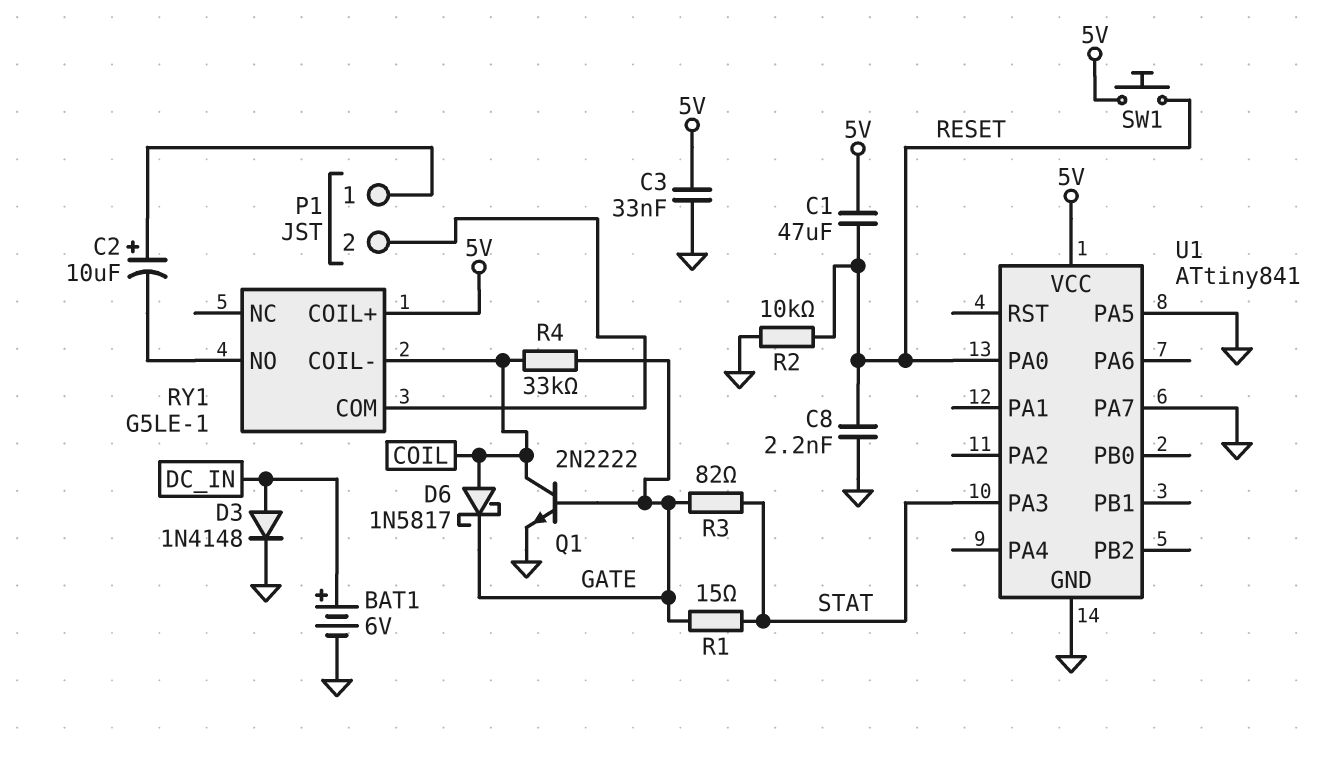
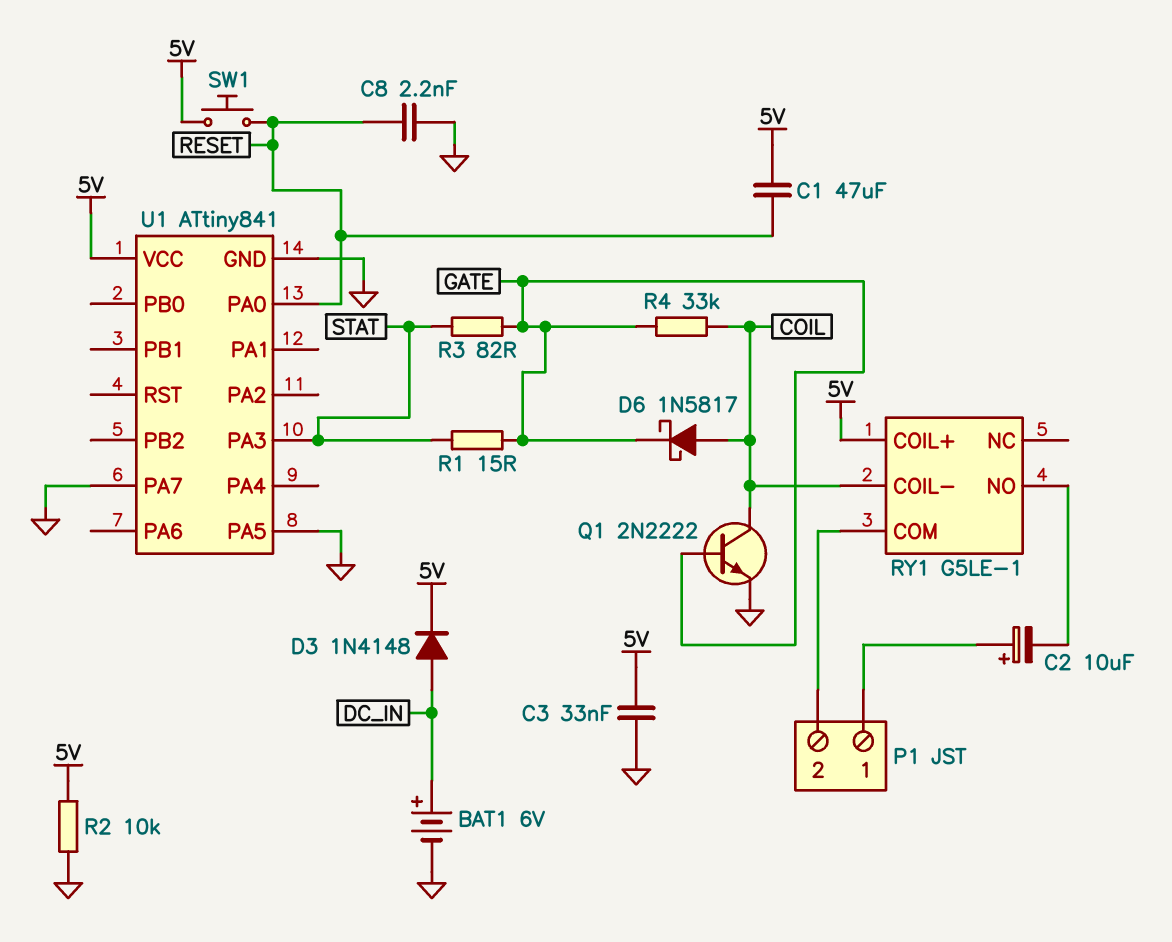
D3: diode 1N4148 (A DC_IN, K GND) -> diode 1N4148 (A DC_IN, K 5V)
R2: 10k (GND, RESET) -> 10k (5V, GND)

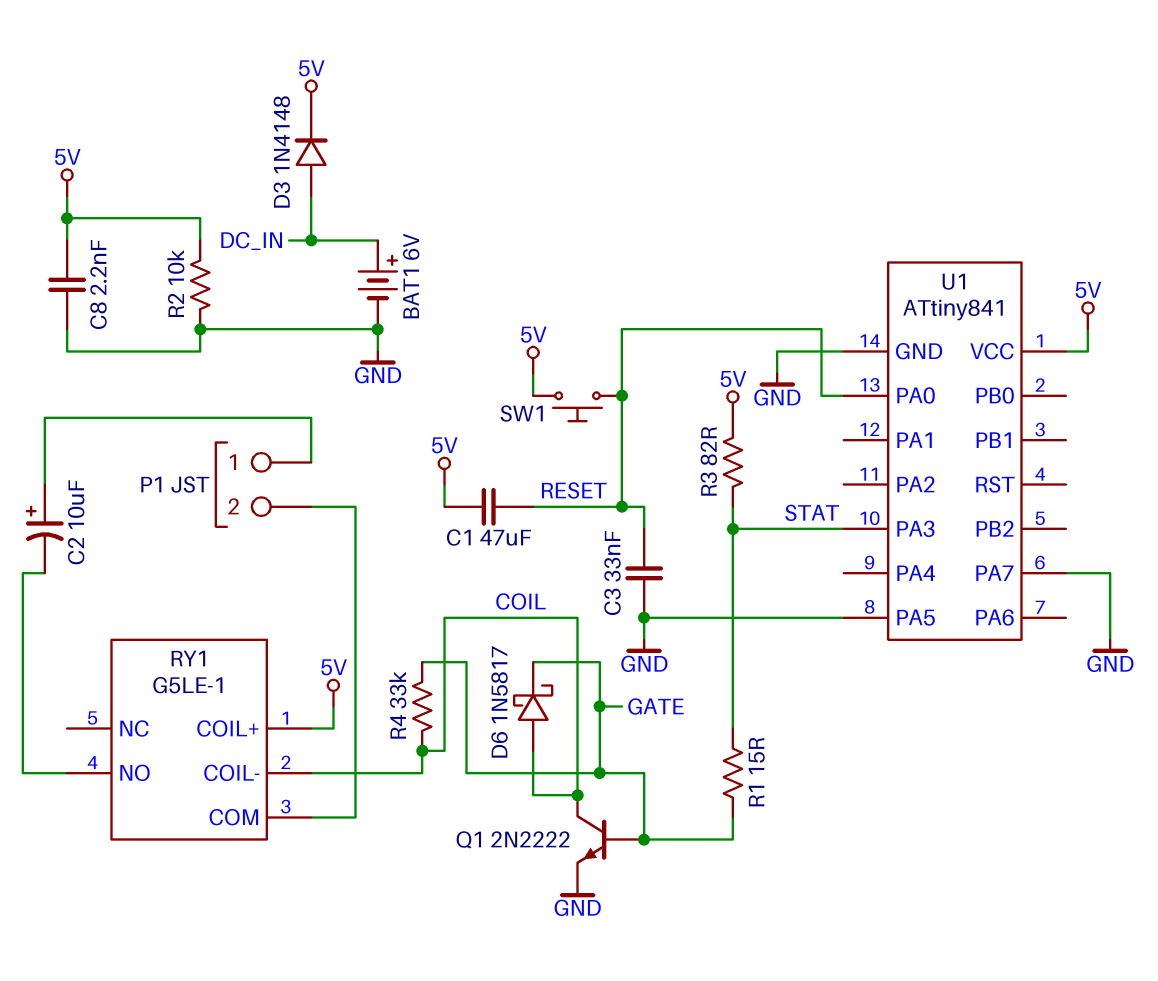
C3: 33nF (5V, GND) -> 33nF (GND, RESET)
C8: 2.2nF (GND, RESET) -> 2.2nF (5V, GND)
R3: 82 (GATE, STAT) -> 82 (5V, STAT)

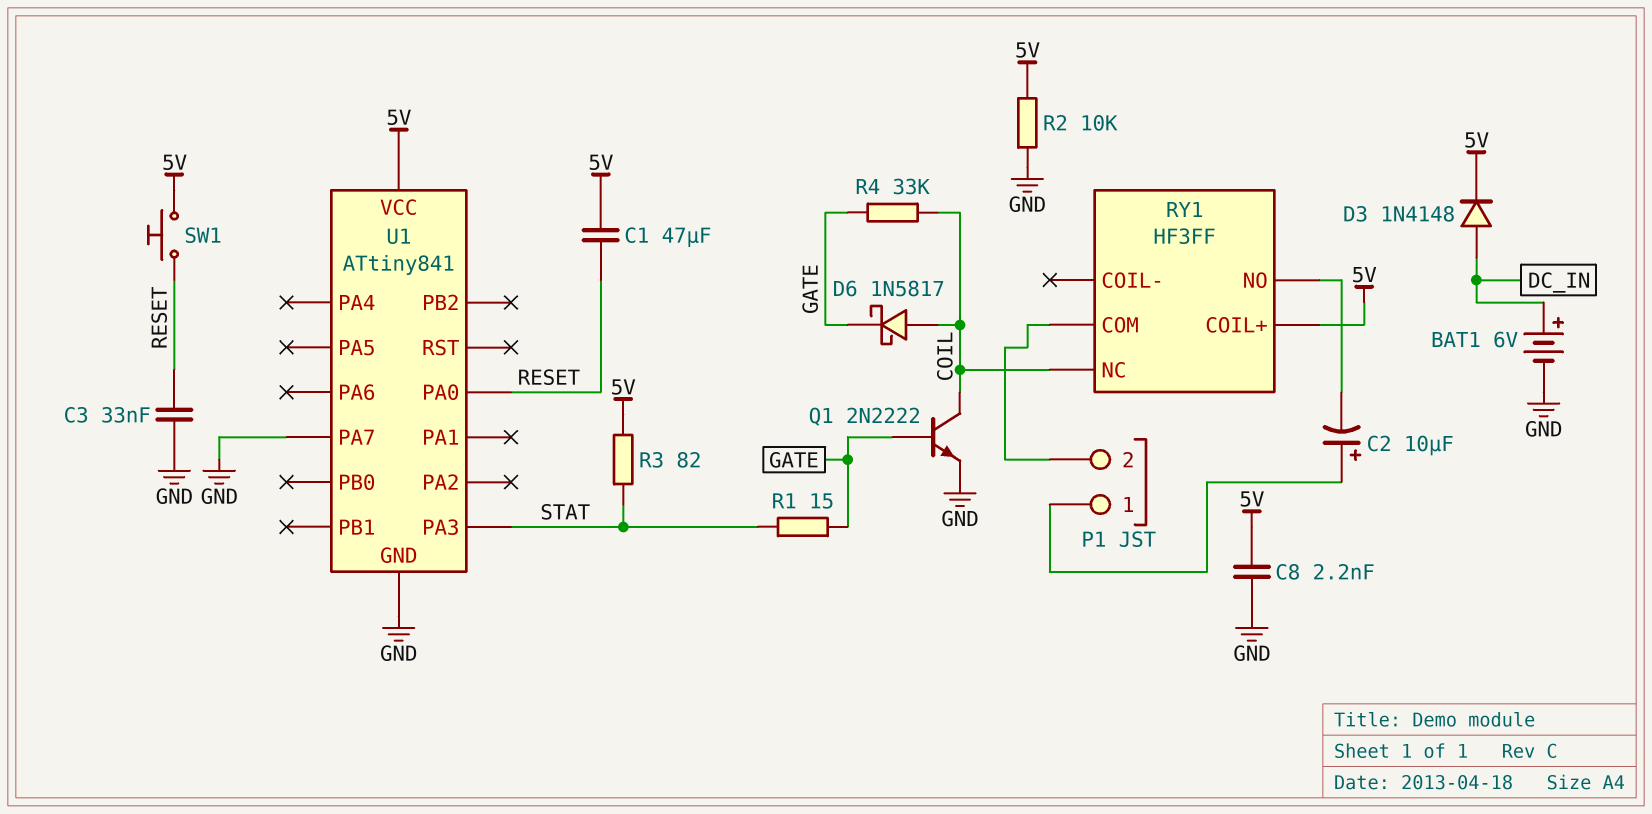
RY1: G5LE-1 -> HF3FF
RY1 pin COIL-: COIL -> none
RY1 pin NC: none -> COIL
U1 pin PA5: GND -> none

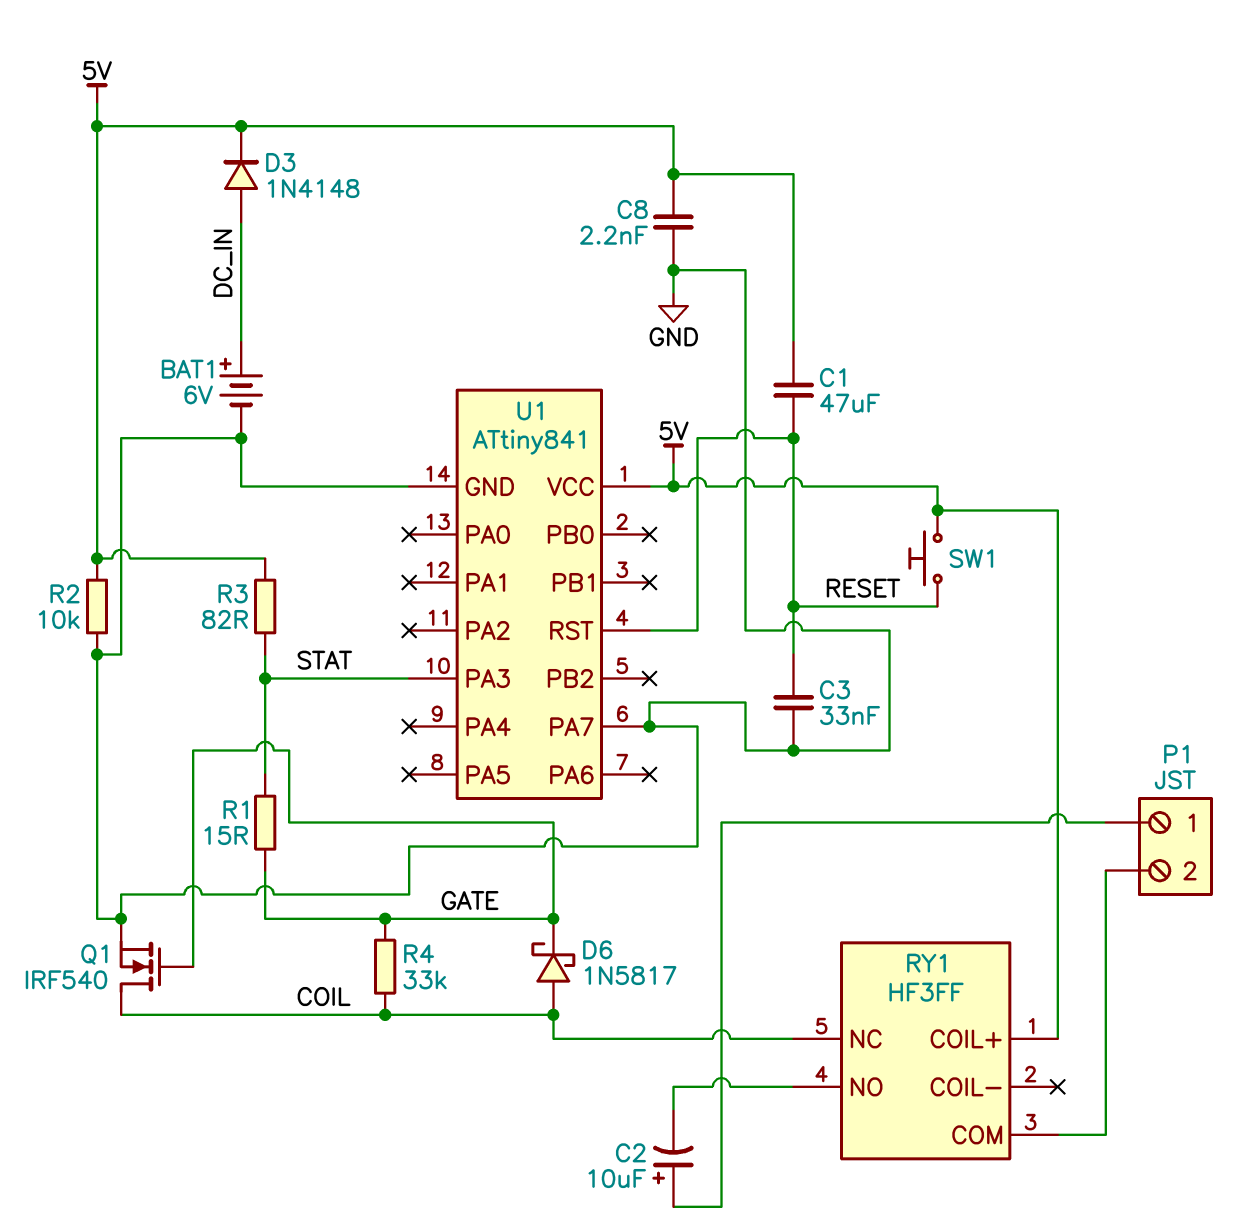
Q1: NPN 2N2222 (B GATE, C COIL, E GND) -> NMOS IRF540 (G GATE, D COIL, S GND)
U1 pin PA0: RESET -> none
U1 pin RST: none -> RESET

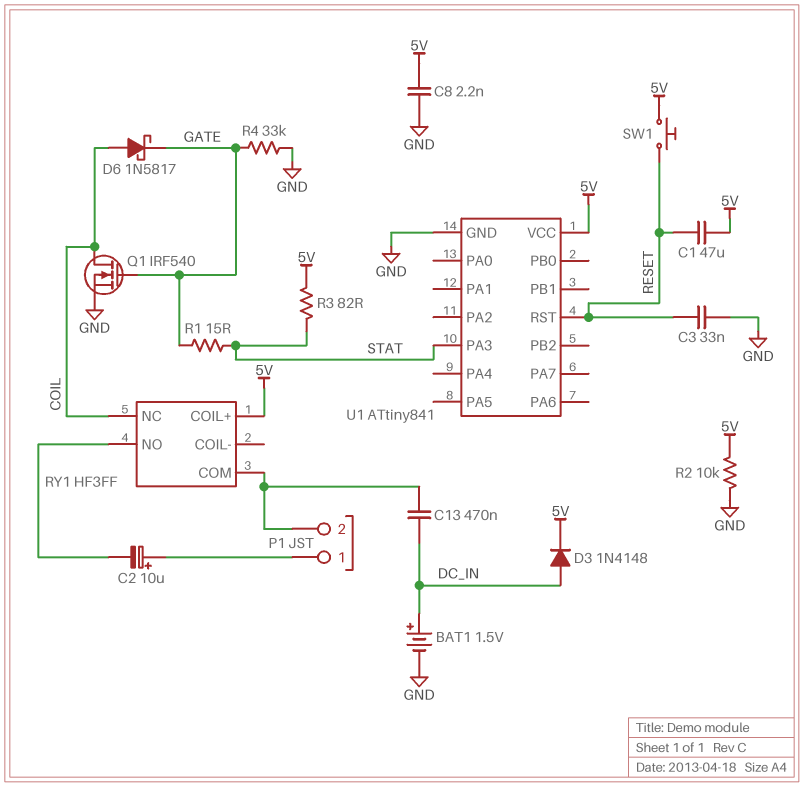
BAT1: 6V (plus DC_IN, minus GND) -> 1.5V (plus DC_IN, minus GND)
C13: none -> 470nF (DC_IN, P1/2)
R4: 33k (COIL, GATE) -> 33k (GATE, GND)
U1 pin PA7: GND -> none

